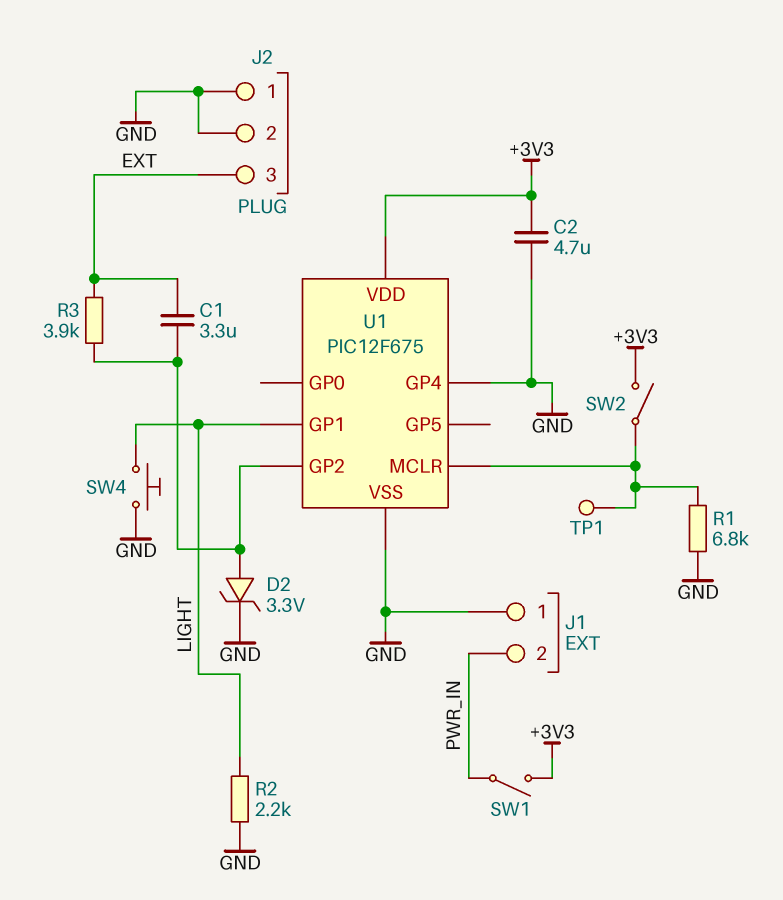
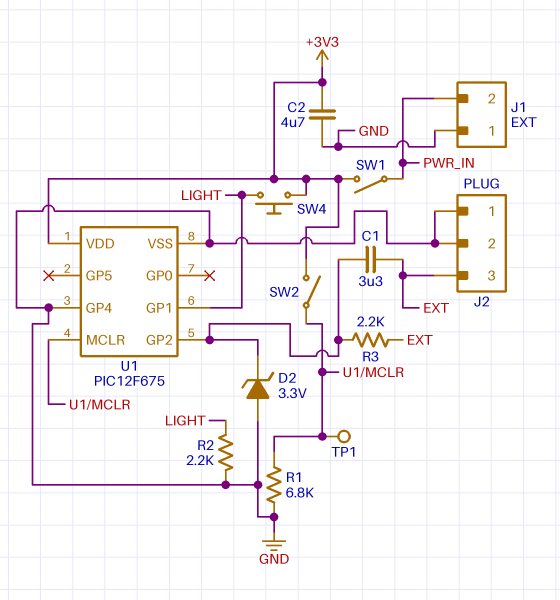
D2: zener 3.3V (A U1/GP2, K GND) -> zener 3.3V (A GND, K U1/GP2)
R3: 3.9k (EXT, U1/GP2) -> 2.2k (EXT, U1/GP2)
SW4: button (GND, LIGHT) -> button (+3V3, LIGHT)

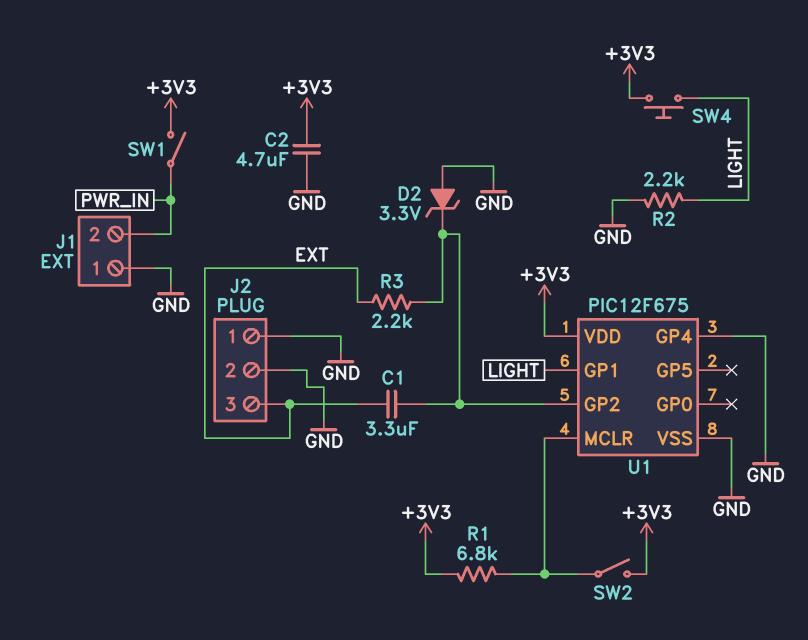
R1: 6.8k (GND, U1/MCLR) -> 6.8k (+3V3, U1/MCLR)
TP1: test point (U1/MCLR) -> none

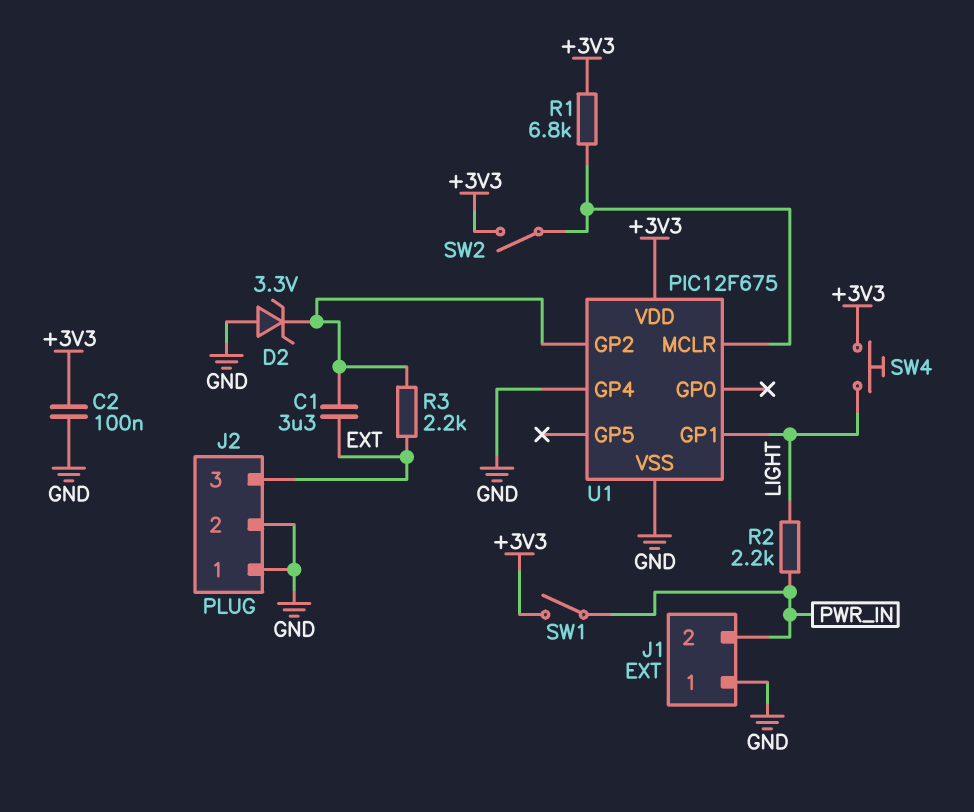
C2: 4.7uF (+3V3, GND) -> 100nF (+3V3, GND)
R2: 2.2k (GND, LIGHT) -> 2.2k (LIGHT, PWR_IN)

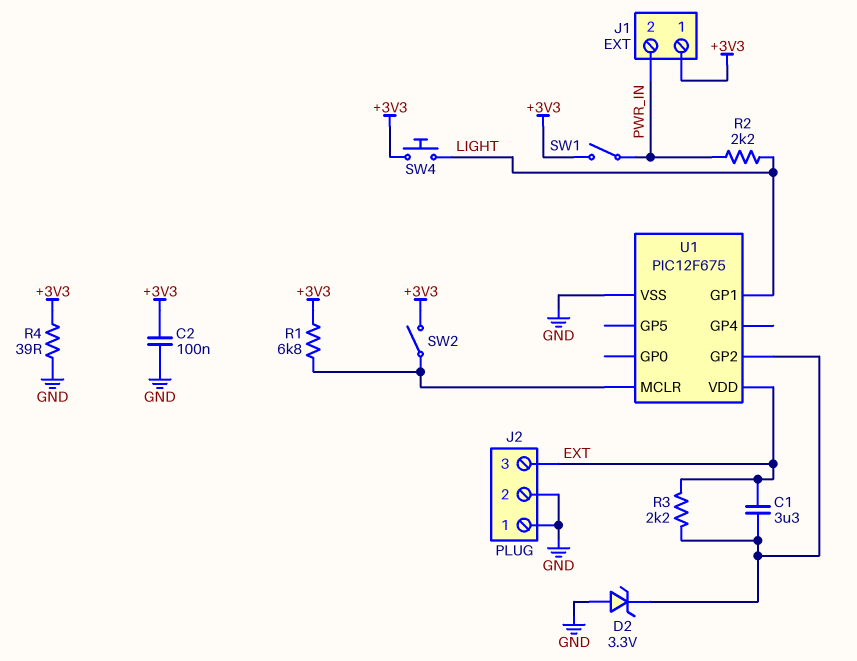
J1 pin 1: GND -> +3V3
R4: none -> 39 (+3V3, GND)
U1 pin GP4: GND -> none
U1 pin VDD: +3V3 -> EXT

